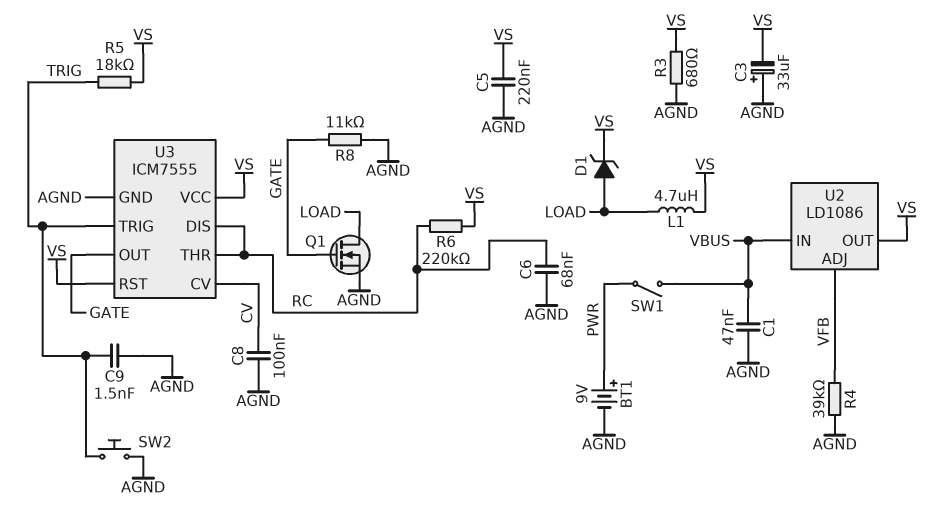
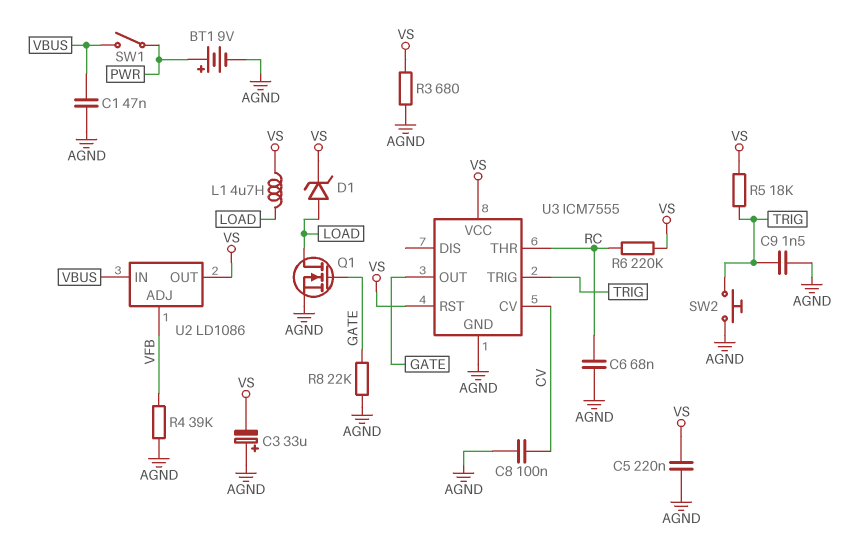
R8: 11k (AGND, GATE) -> 22k (AGND, GATE)
U3 pin DIS: RC -> none

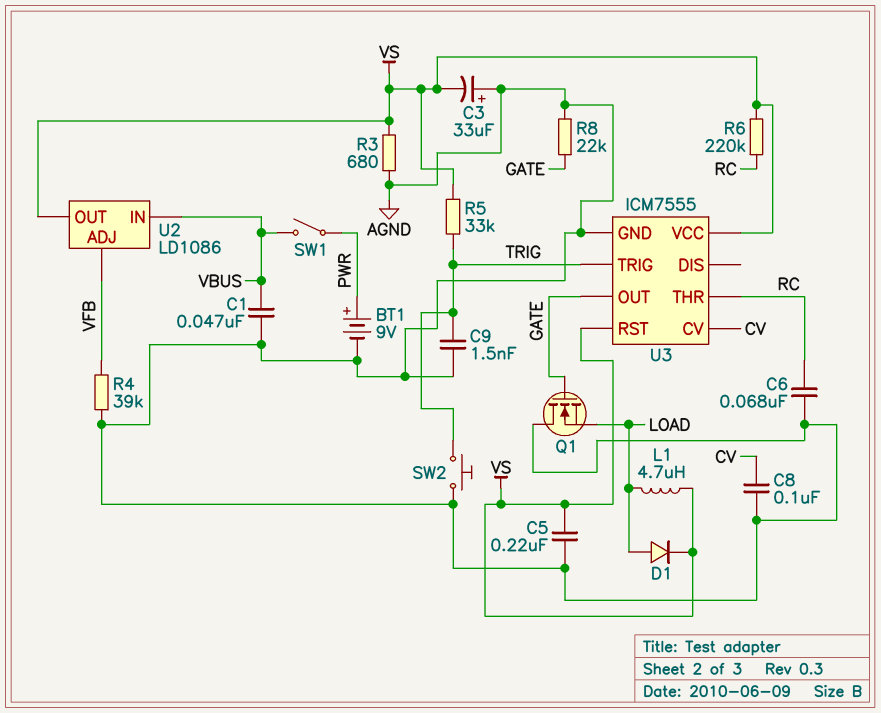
D1: zener (A LOAD, K VS) -> diode (A LOAD, K VS)
Q1: NMOS (G GATE, D LOAD, S AGND) -> NMOS (G GATE, D AGND, S LOAD)
R5: 18k (TRIG, VS) -> 33k (TRIG, VS)

